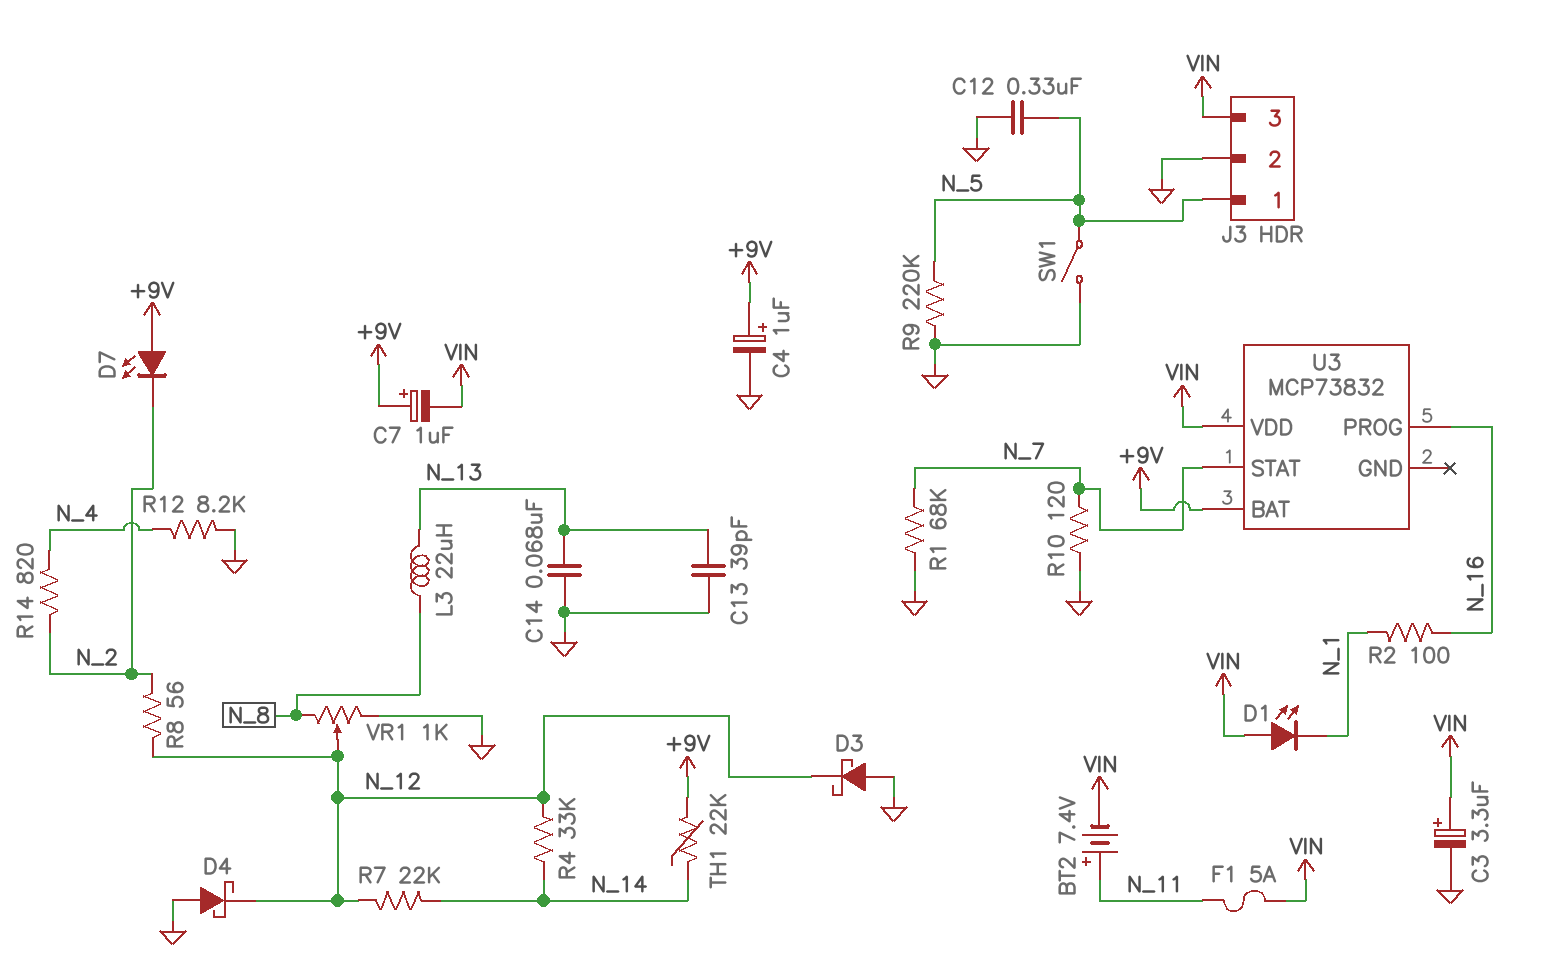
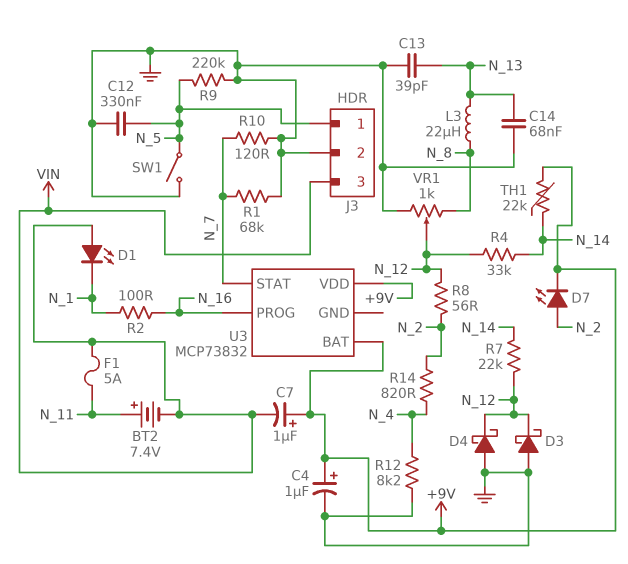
C3: 3.3uF (plus VIN, minus GND) -> none
D7: LED (A +9V, K N_2) -> LED (A N_2, K +9V)
U3 pin VDD: VIN -> +9V

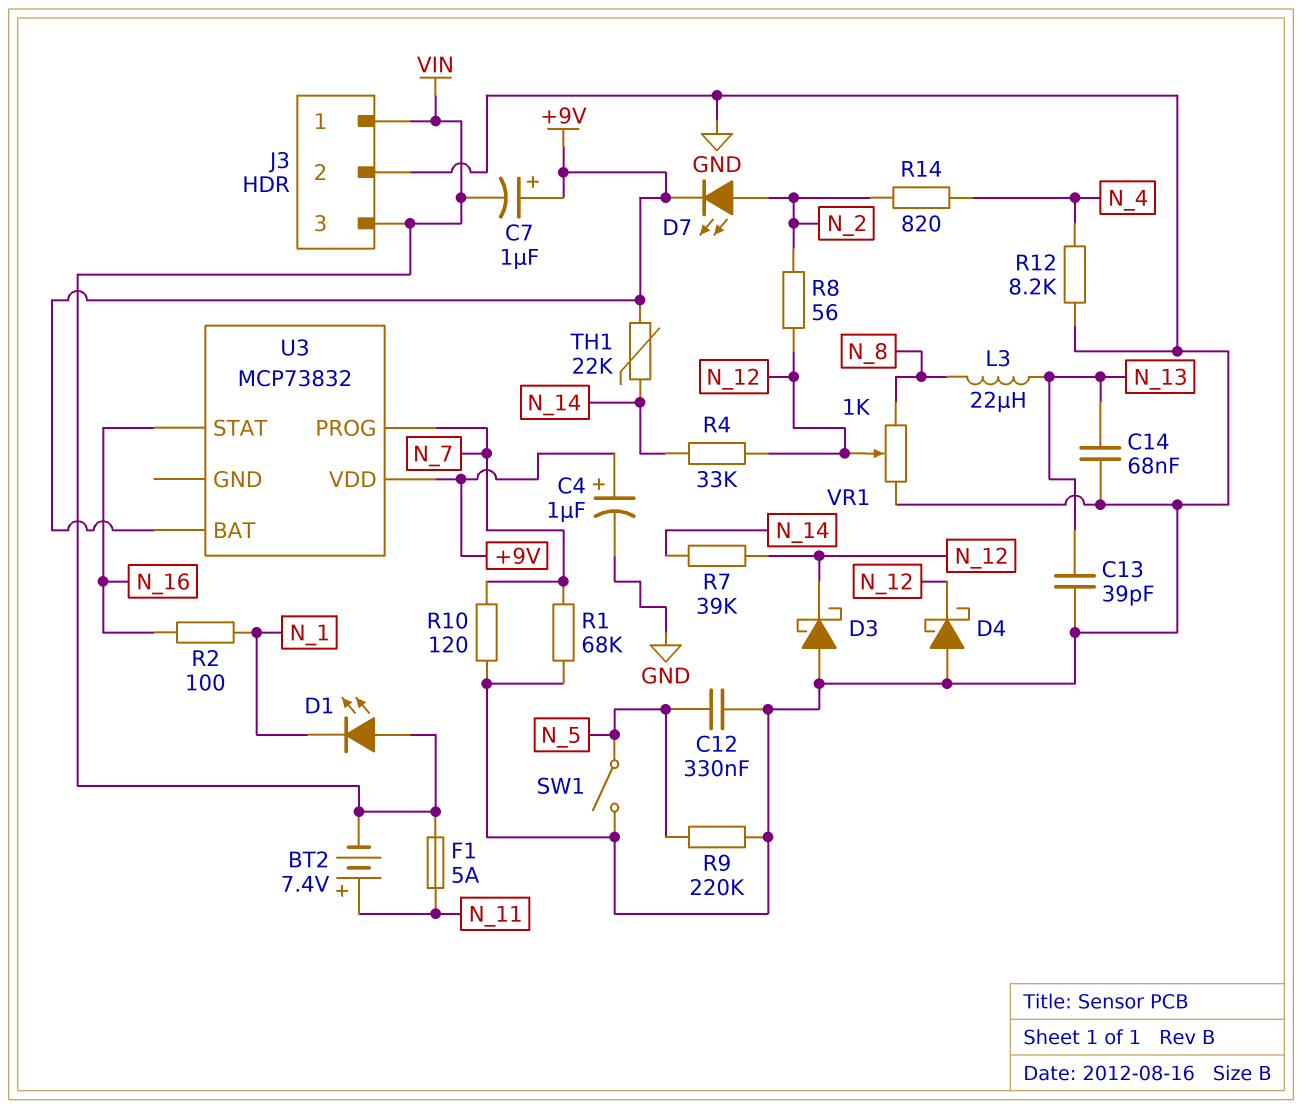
J3 pin 1: N_5 -> VIN
R7: 22k (N_12, N_14) -> 39k (N_12, N_14)
U3 pin PROG: N_16 -> N_7
U3 pin STAT: N_7 -> N_16

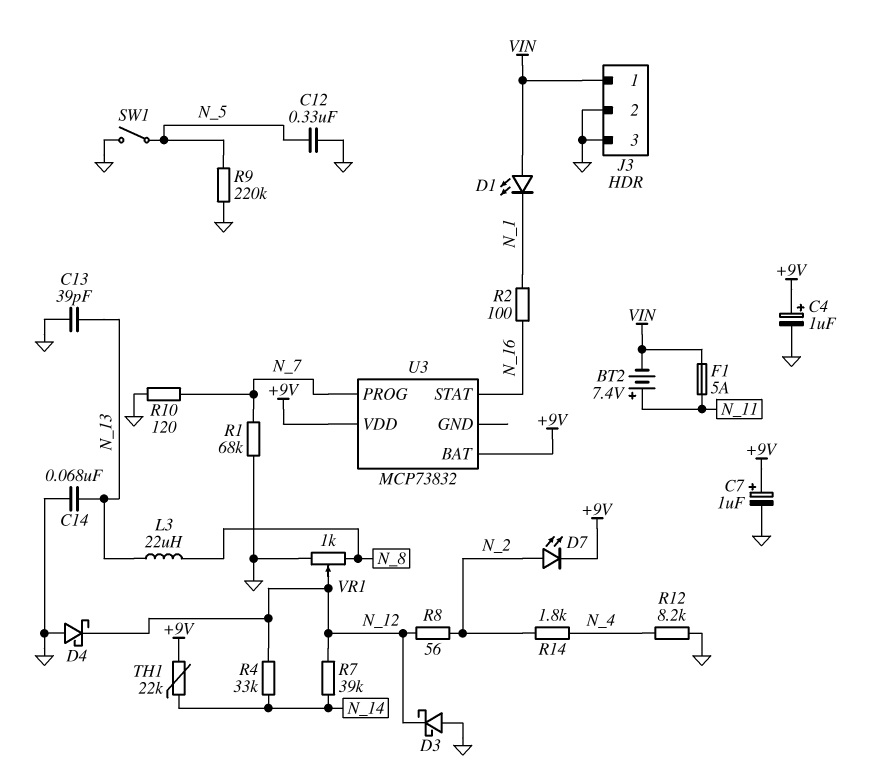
C7: 1uF (plus +9V, minus VIN) -> 1uF (plus +9V, minus GND)
J3 pin 3: VIN -> GND
R14: 820 (N_2, N_4) -> 1.8k (N_2, N_4)

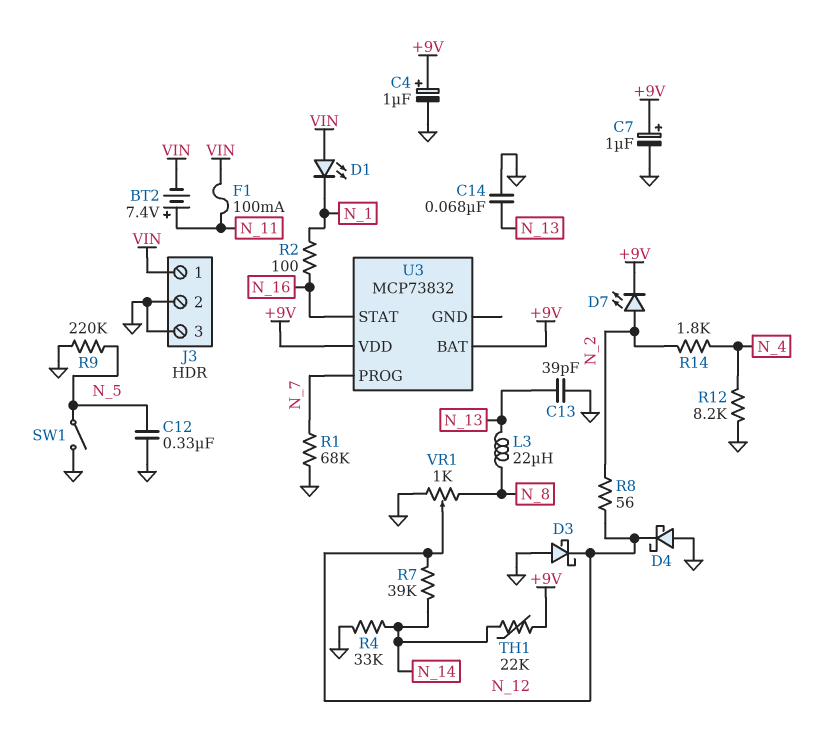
F1: 5A (N_11, VIN) -> 100mA (N_11, VIN)
R4: 33k (N_12, N_14) -> 33k (GND, N_14)
R10: 120 (GND, N_7) -> none

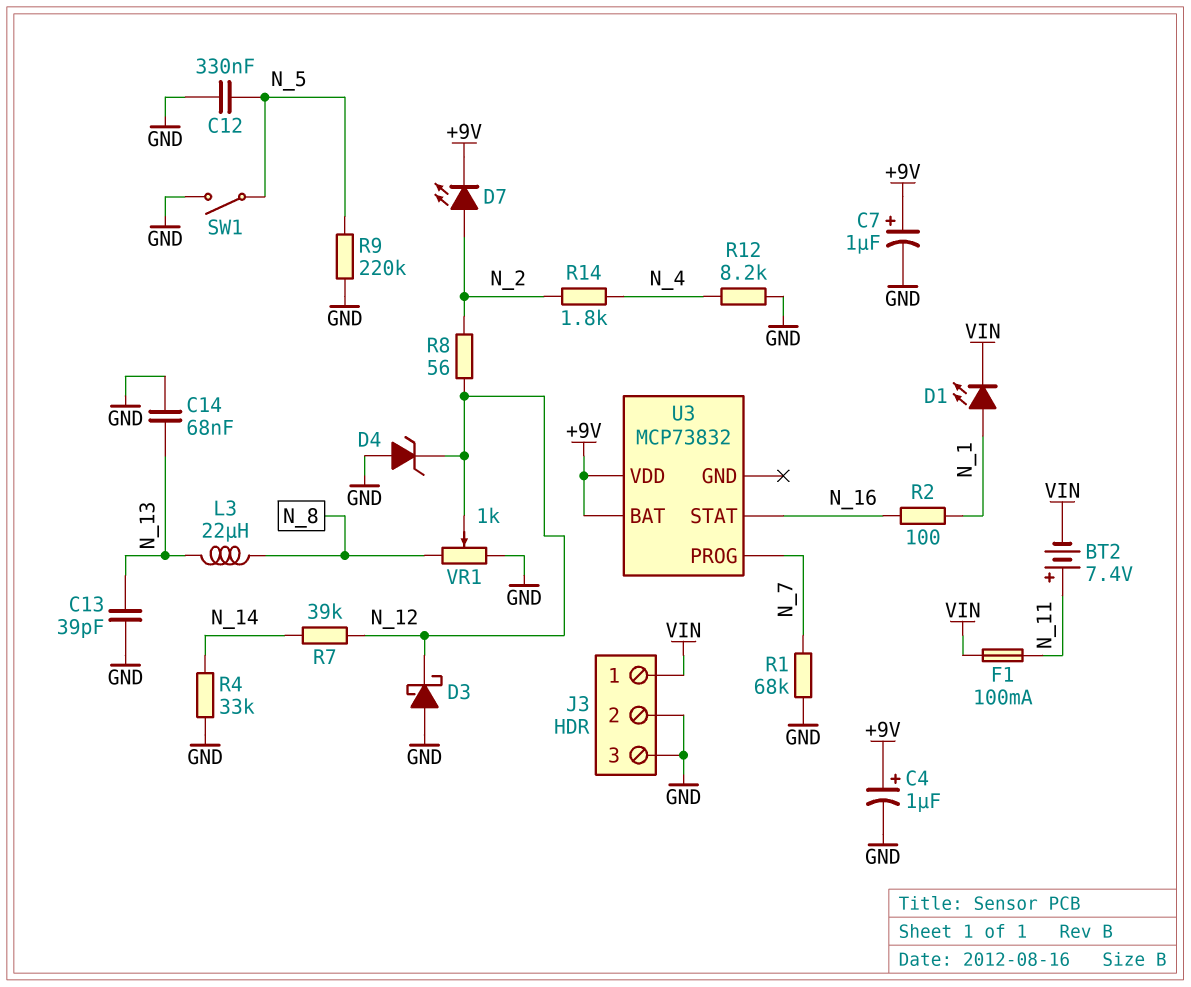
D1: LED (A VIN, K N_1) -> LED (A N_1, K VIN)
D4: schottky (A GND, K N_12) -> zener (A GND, K N_12)
TH1: 22k (+9V, N_14) -> none

